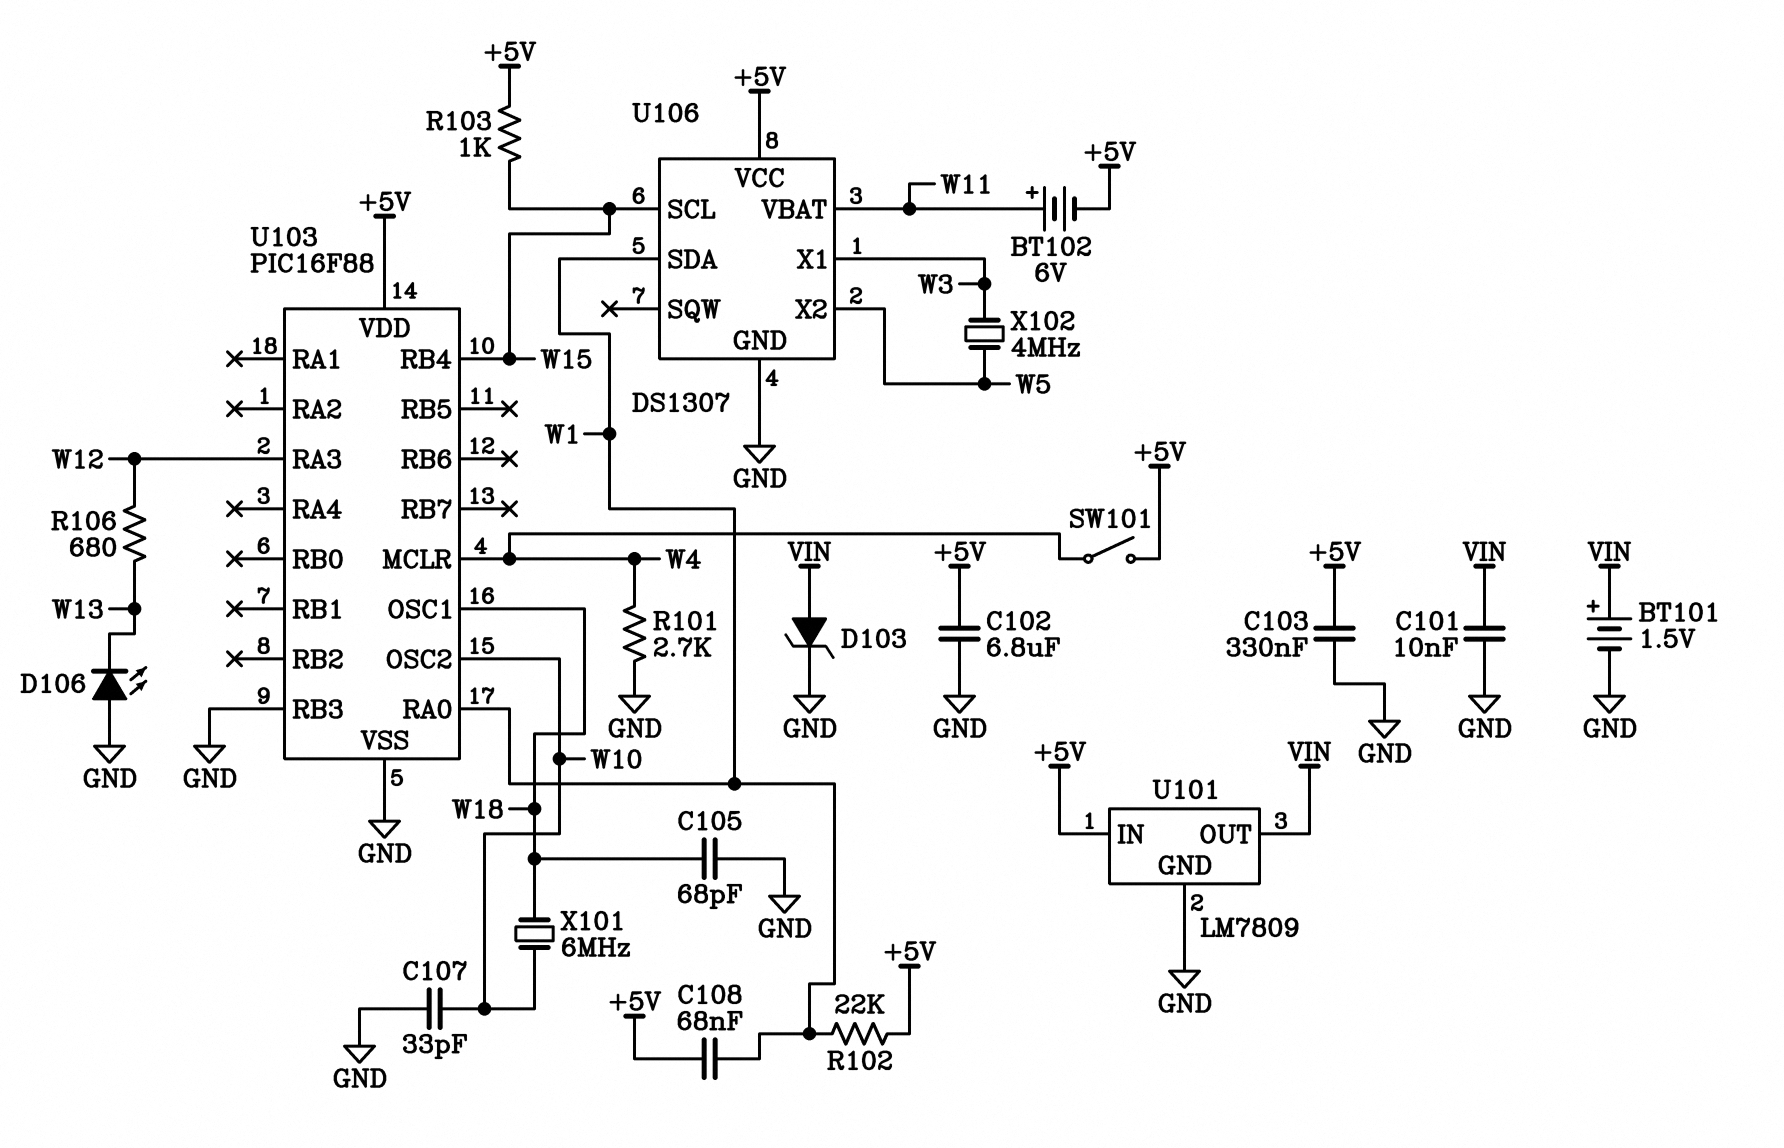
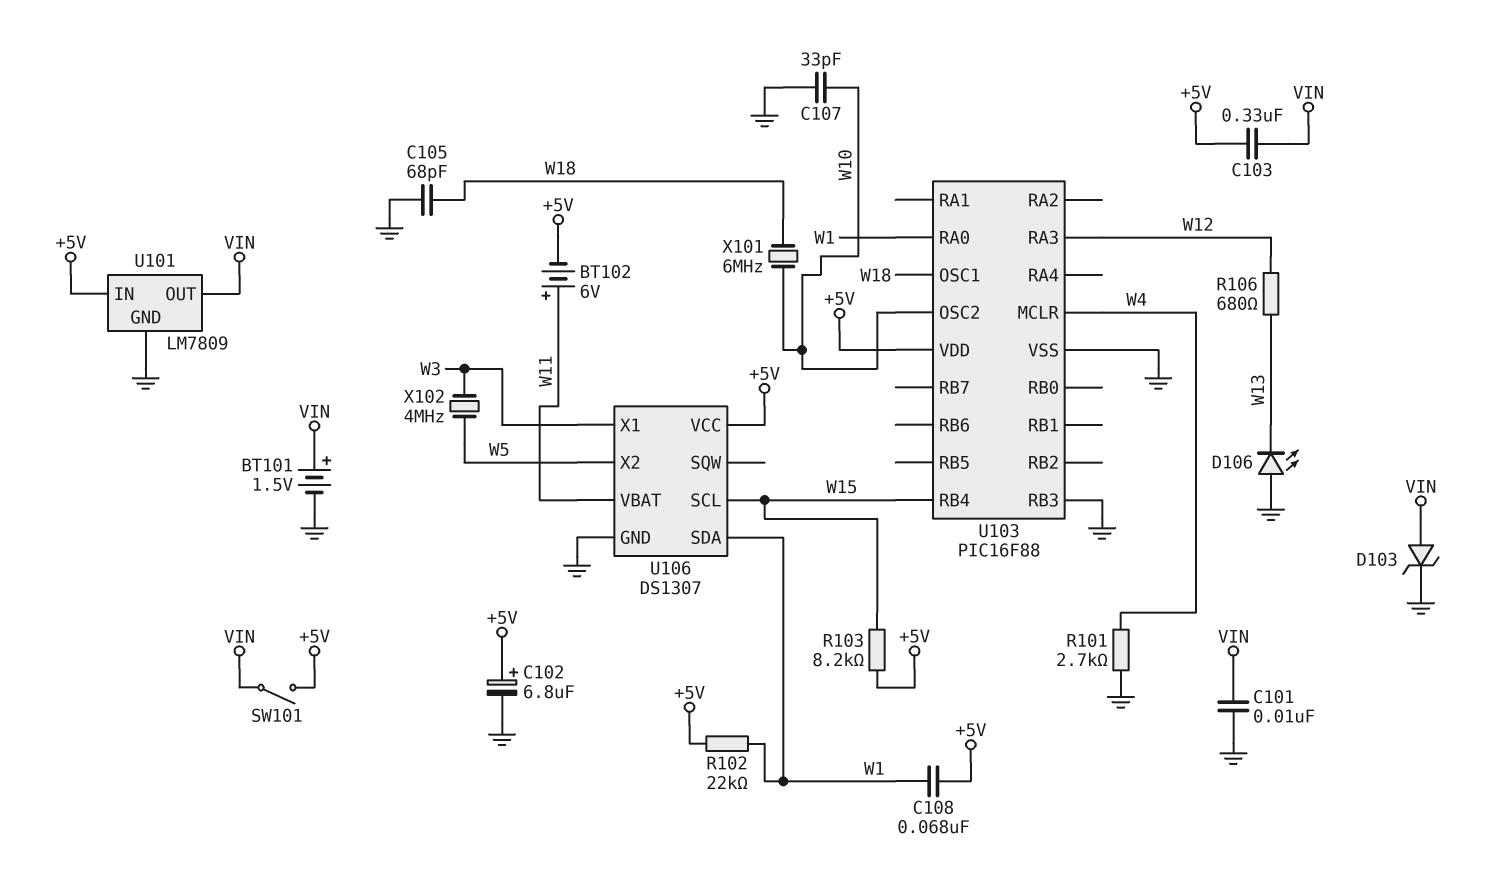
C102: 6.8uF (+5V, GND) -> 6.8uF (plus +5V, minus GND)
C103: 330nF (+5V, GND) -> 330nF (+5V, VIN)
R103: 1k (+5V, W15) -> 8.2k (+5V, W15)
SW101: switch (+5V, W4) -> switch (+5V, VIN)

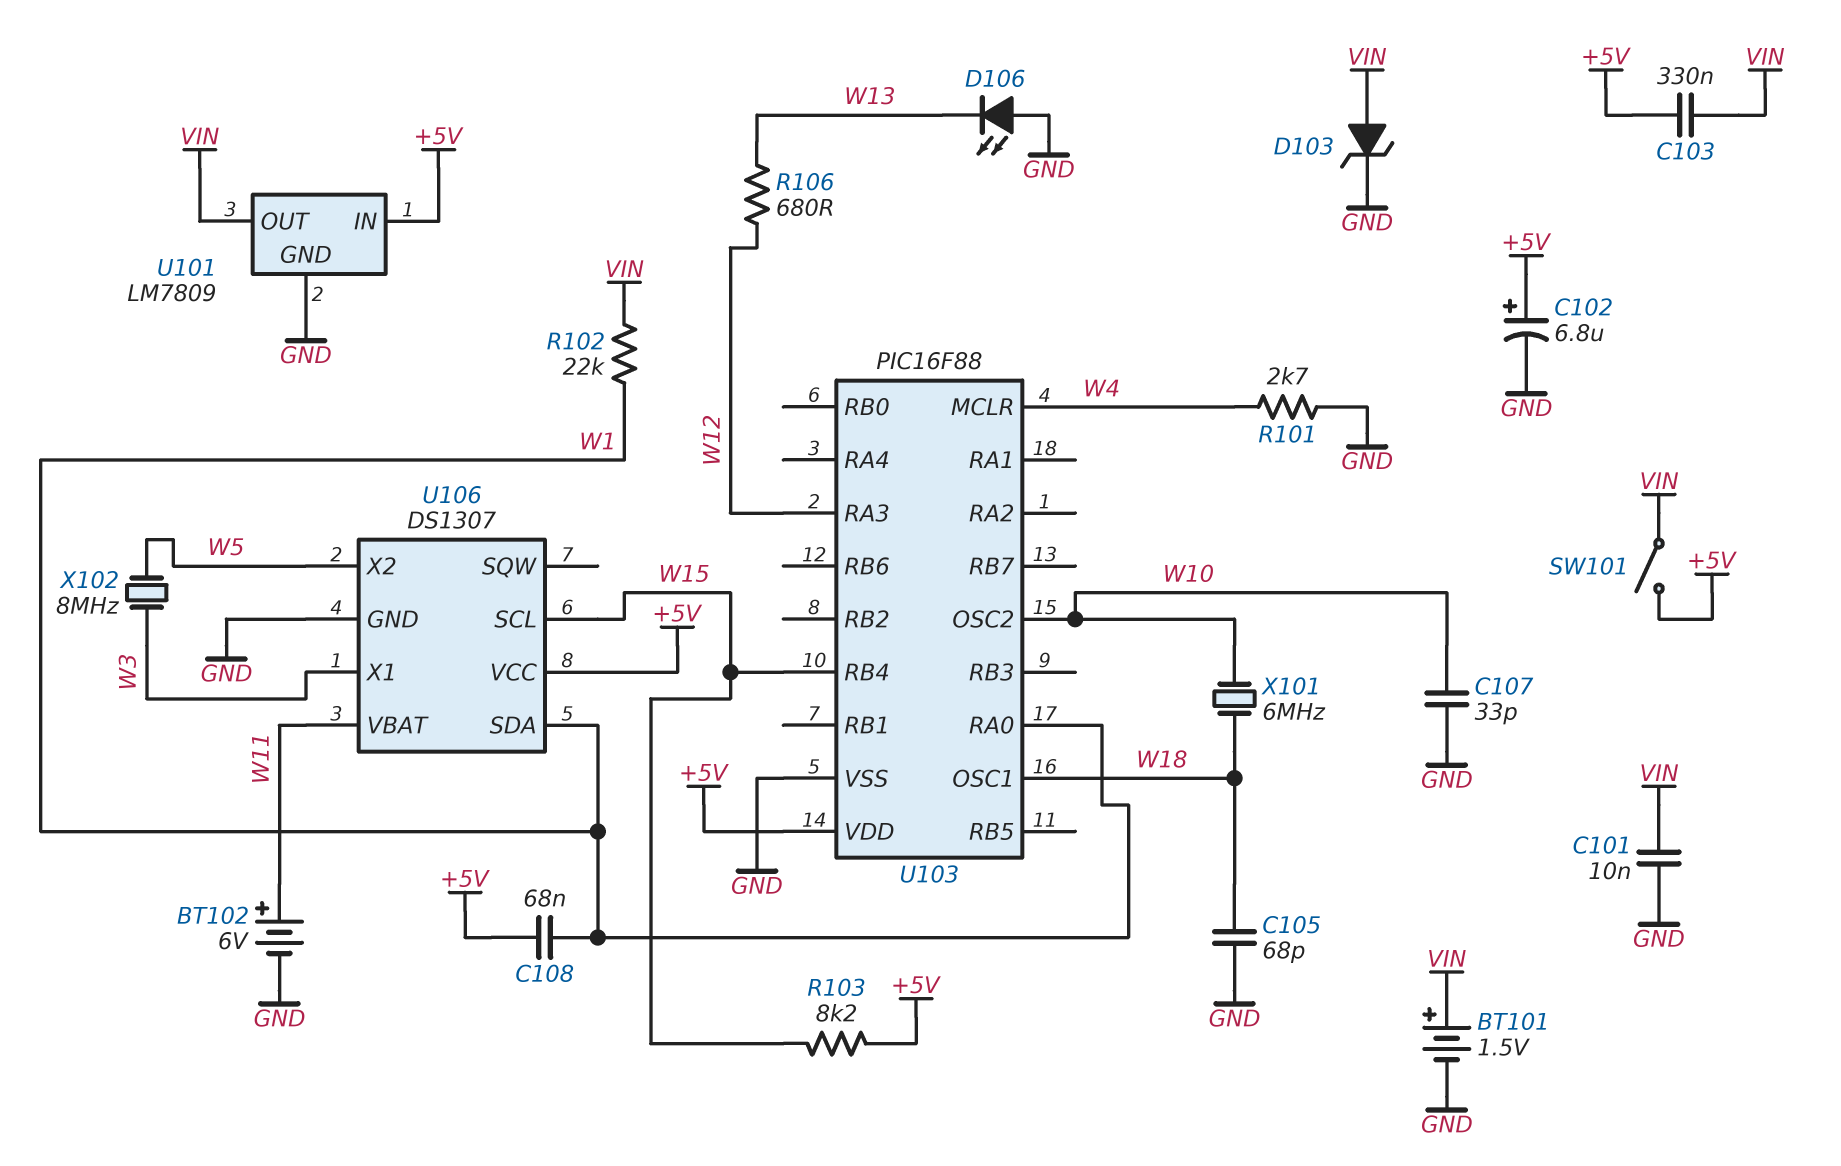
BT102: 6V (plus W11, minus +5V) -> 6V (plus W11, minus GND)
R102: 22k (+5V, W1) -> 22k (VIN, W1)
U103 pin RB3: GND -> none
X102: 4MHz (W3, W5) -> 8MHz (W3, W5)

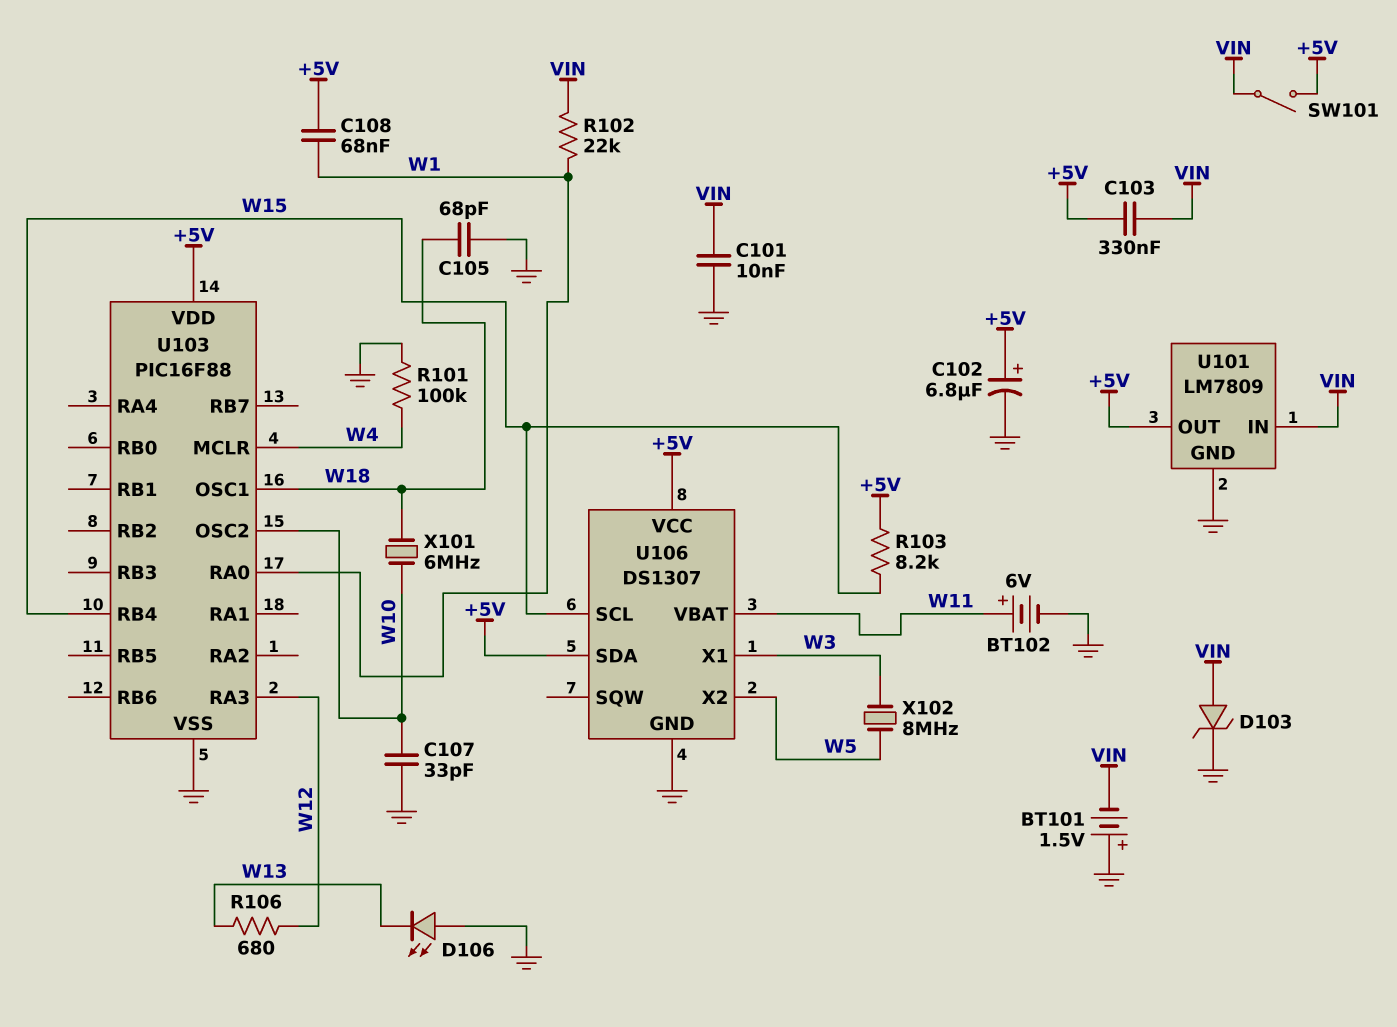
BT101: 1.5V (plus VIN, minus GND) -> 1.5V (plus GND, minus VIN)
R101: 2.7k (GND, W4) -> 100k (GND, W4)
U101 pin IN: +5V -> VIN
U101 pin OUT: VIN -> +5V
U106 pin SDA: W1 -> +5V

